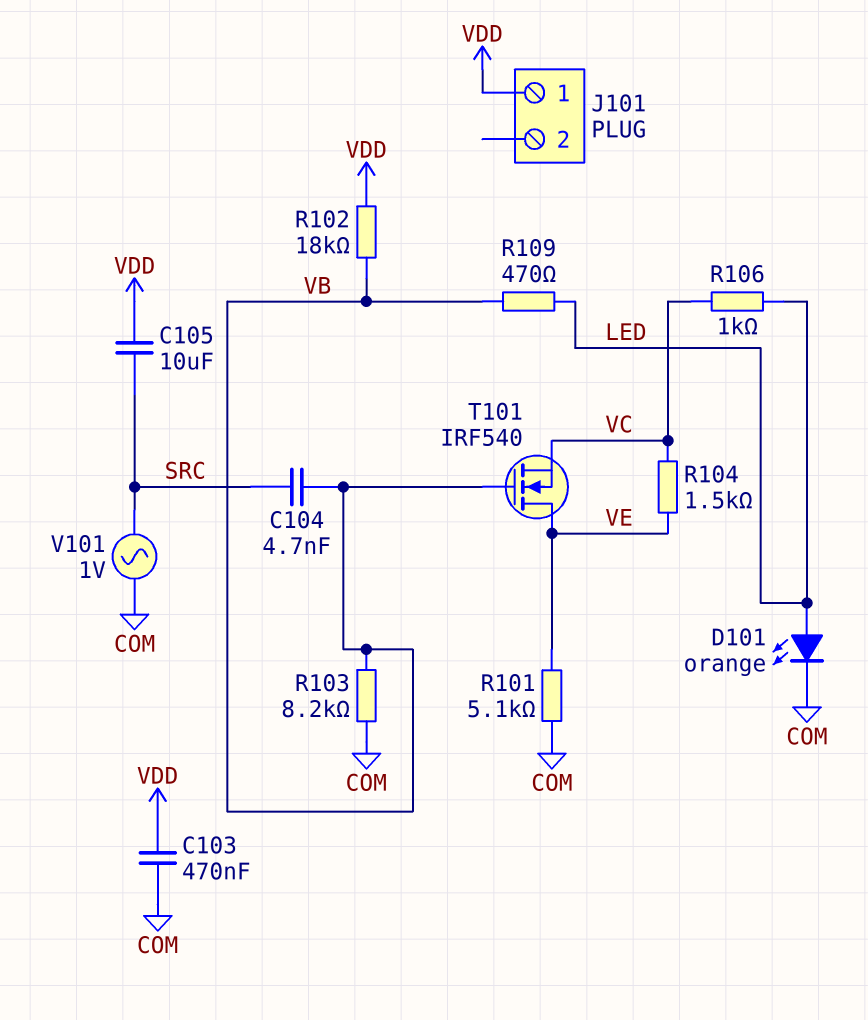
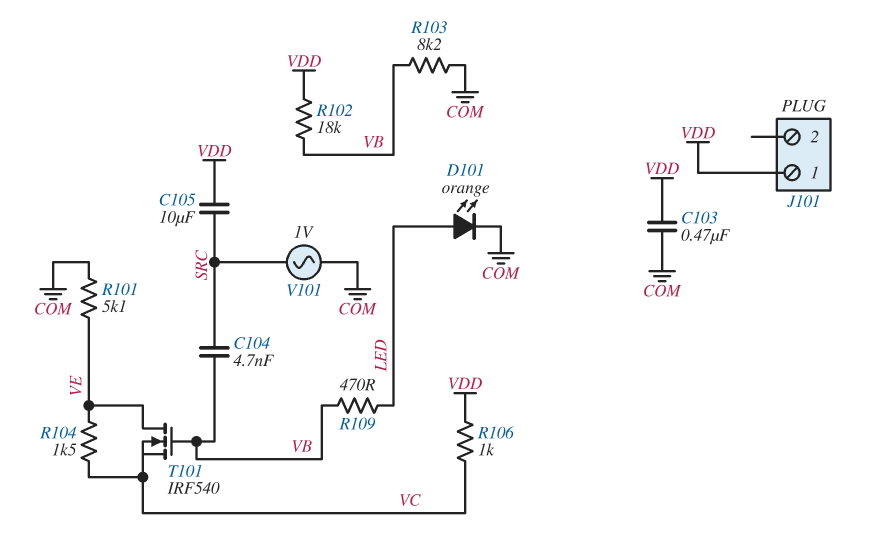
R106: 1k (LED, VC) -> 1k (VC, VDD)

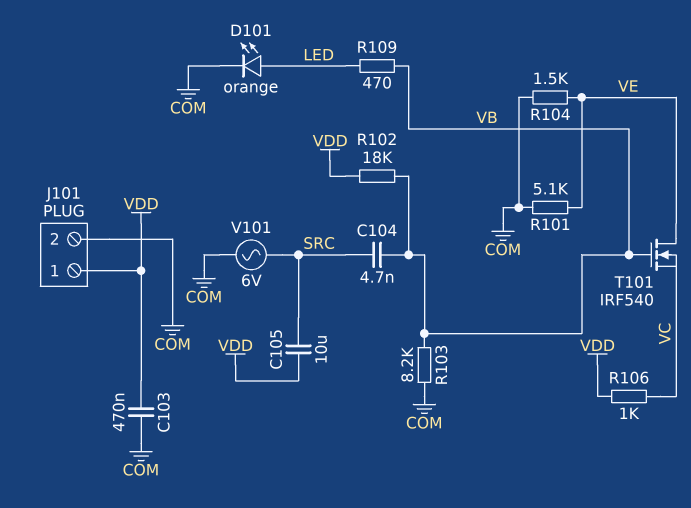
J101 pin 2: none -> COM
R104: 1.5k (VC, VE) -> 1.5k (COM, VE)
V101: AC 1V (COM, SRC) -> AC 6V (COM, SRC)

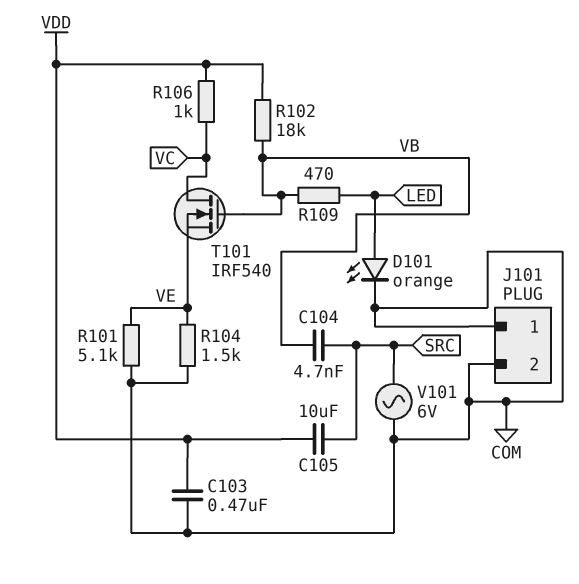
J101 pin 1: VDD -> COM
R103: 8.2k (COM, VB) -> none
T101: NMOS IRF540 (G VB, D VE, S VC) -> NMOS IRF540 (G VB, D VC, S VE)

